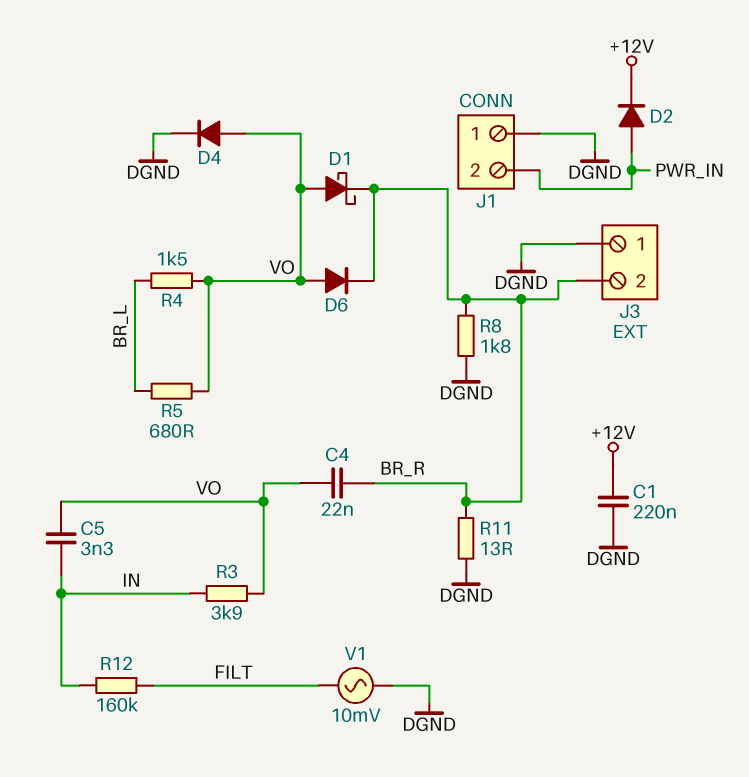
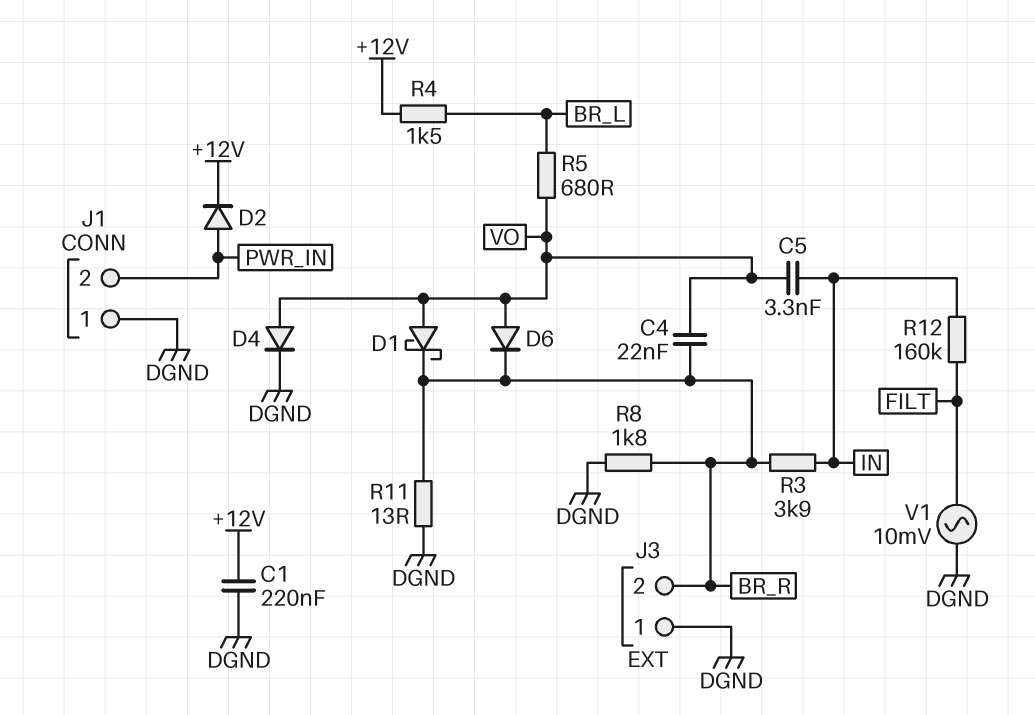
R3: 3.9k (IN, VO) -> 3.9k (BR_R, IN)
R4: 1.5k (BR_L, VO) -> 1.5k (+12V, BR_L)

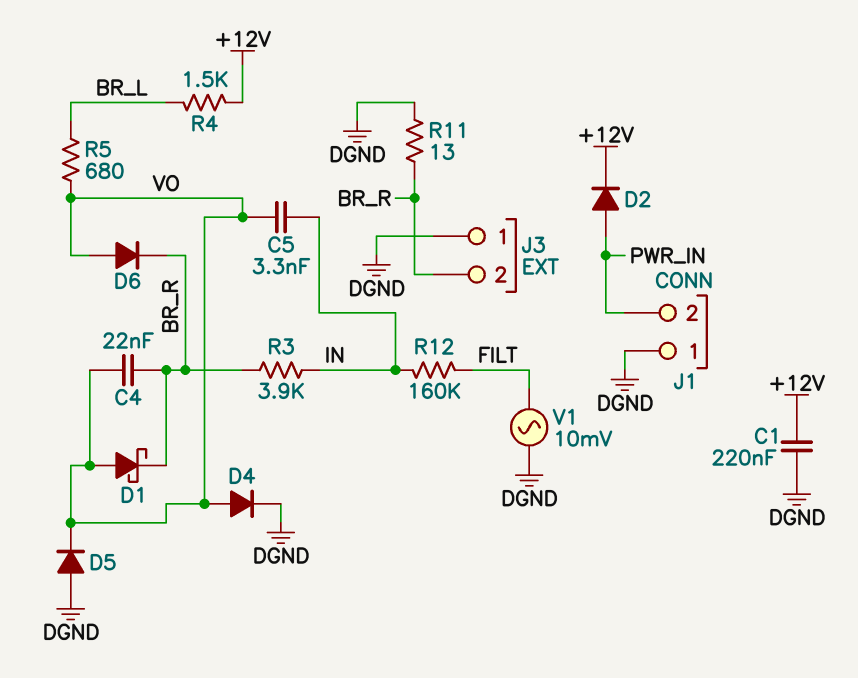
D5: none -> diode (A DGND, K VO)
R8: 1.8k (BR_R, DGND) -> none

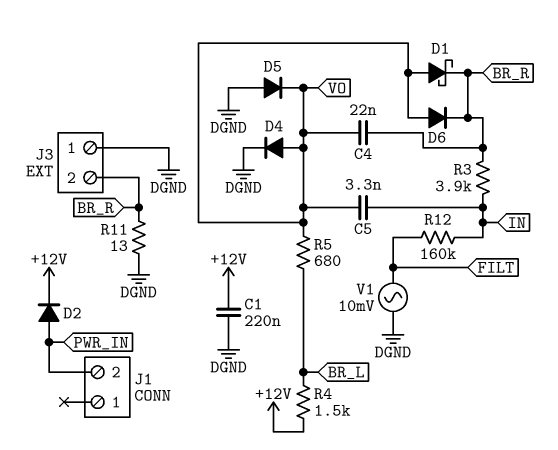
J1 pin 1: DGND -> none

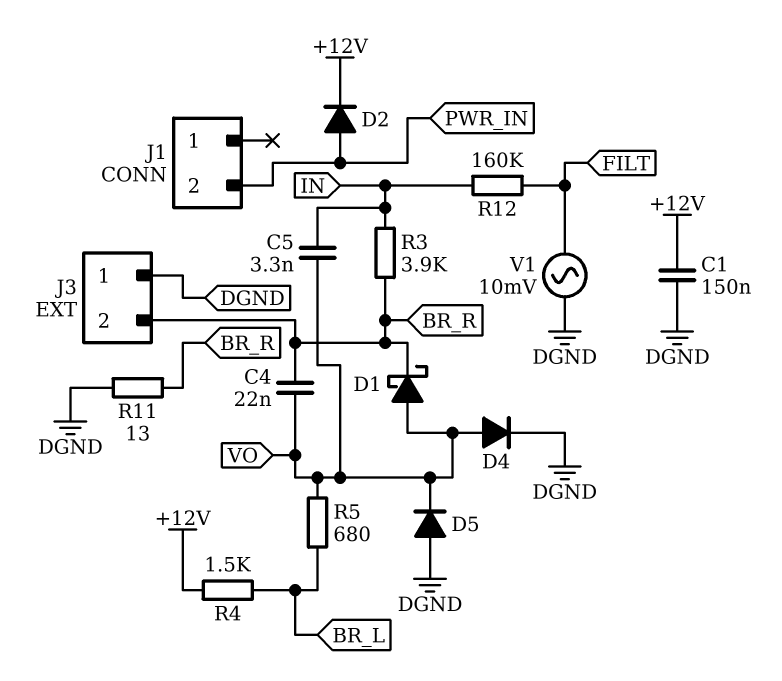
C1: 220nF (+12V, DGND) -> 150nF (+12V, DGND)
D6: diode (A VO, K BR_R) -> none

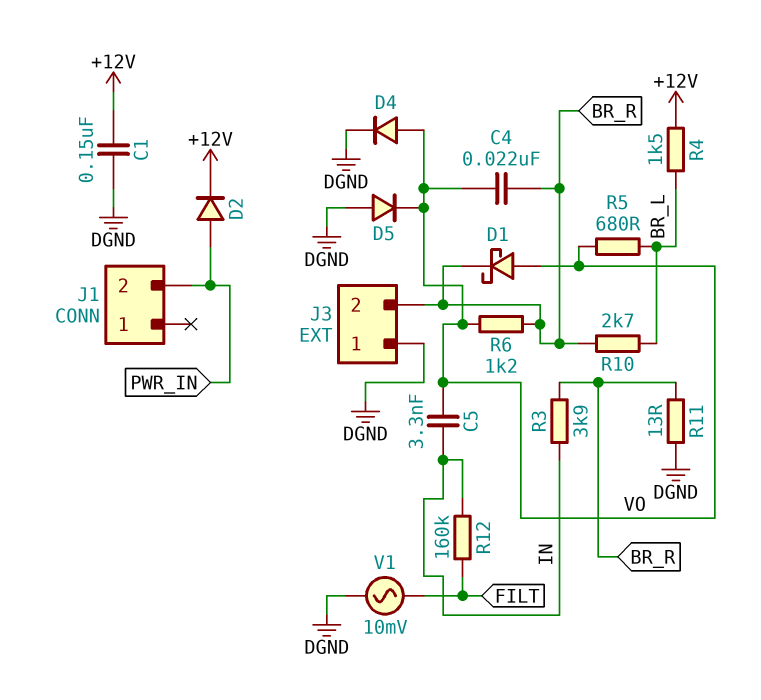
R6: none -> 1.2k (BR_R, VO)
R10: none -> 2.7k (BR_L, BR_R)

